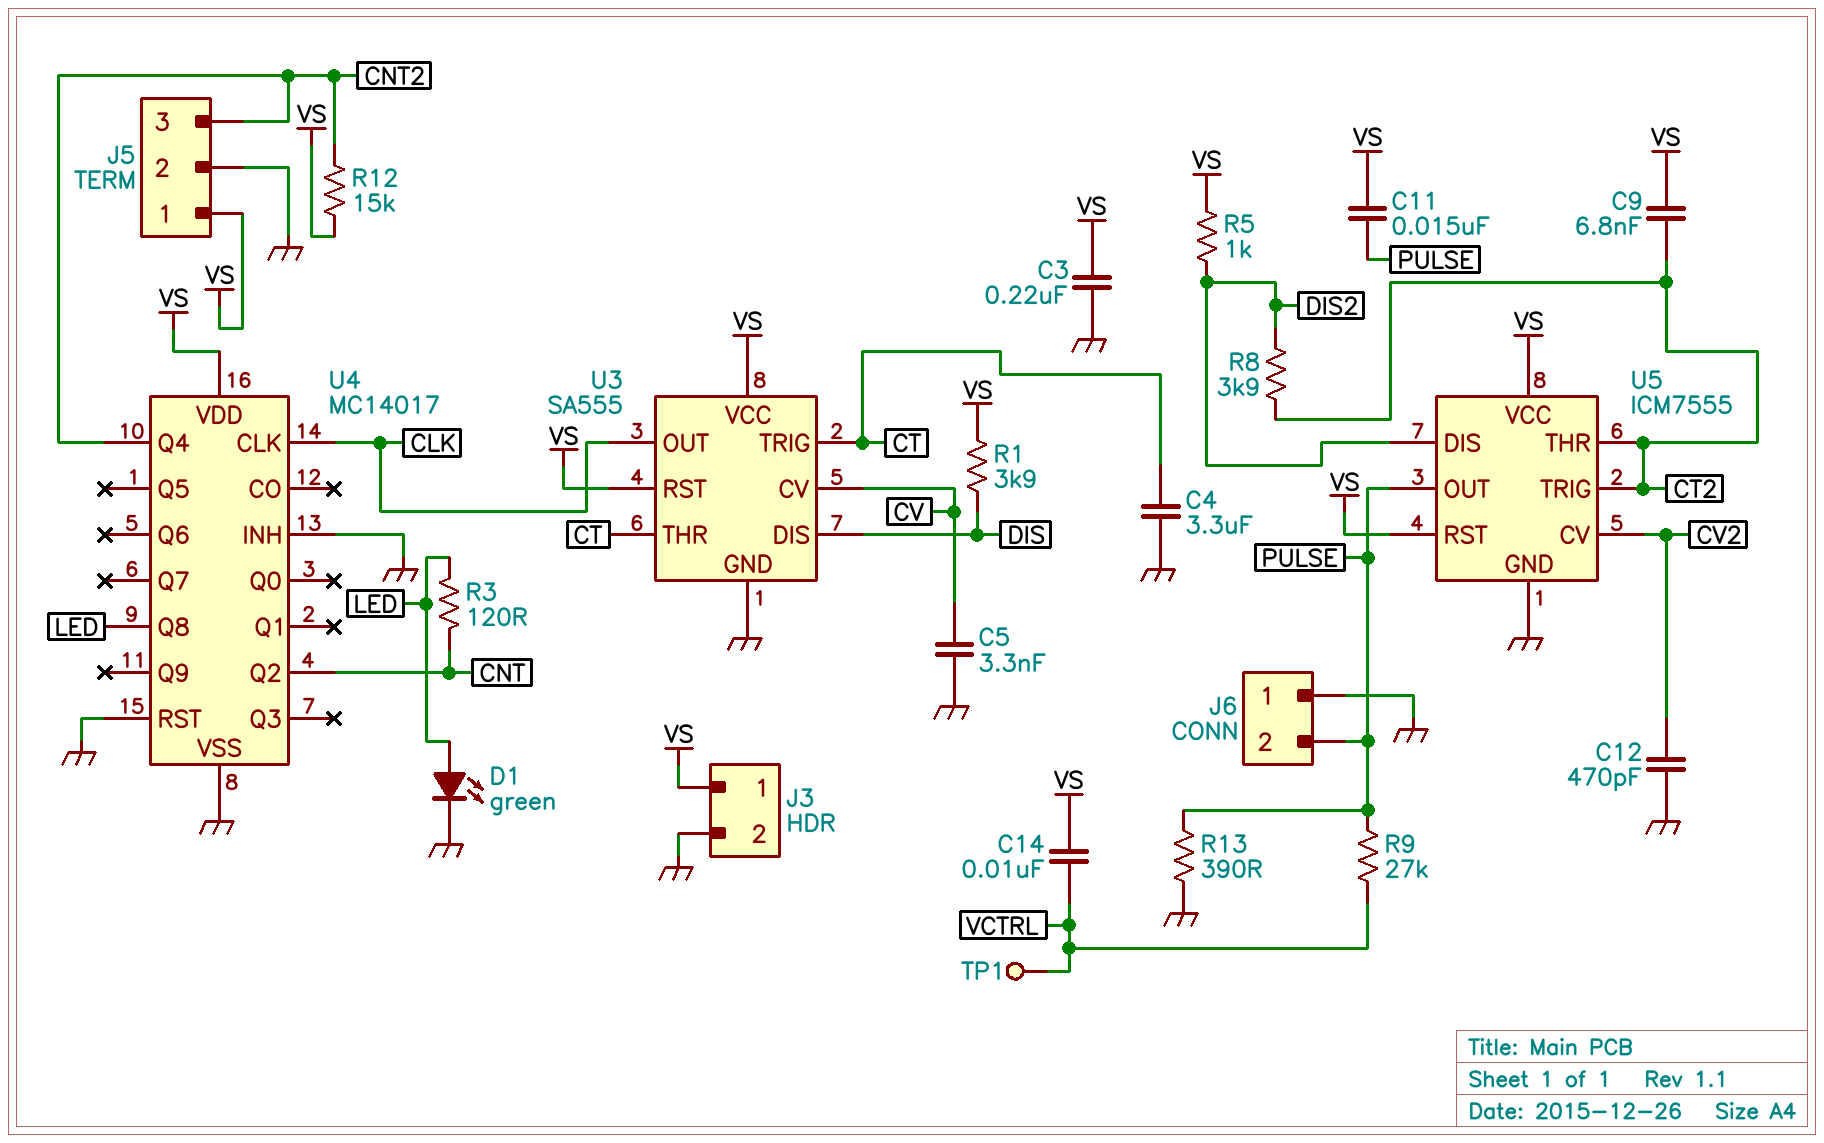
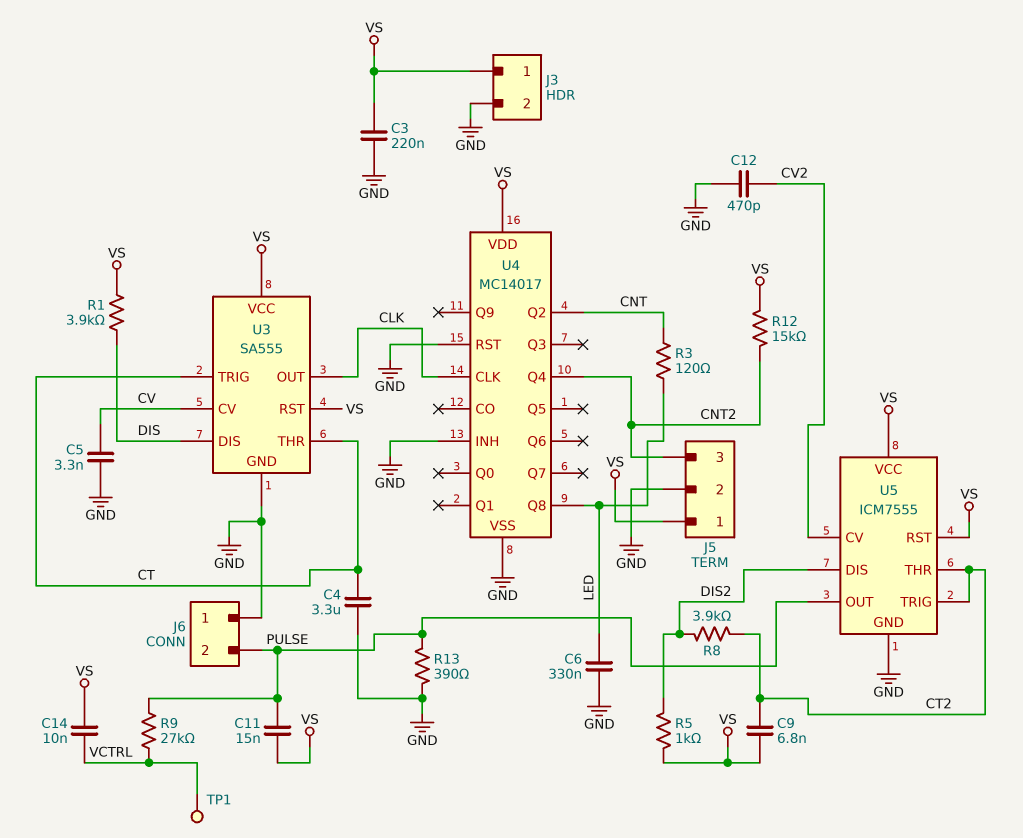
C6: none -> 330nF (GND, LED)
D1: LED green (A LED, K GND) -> none

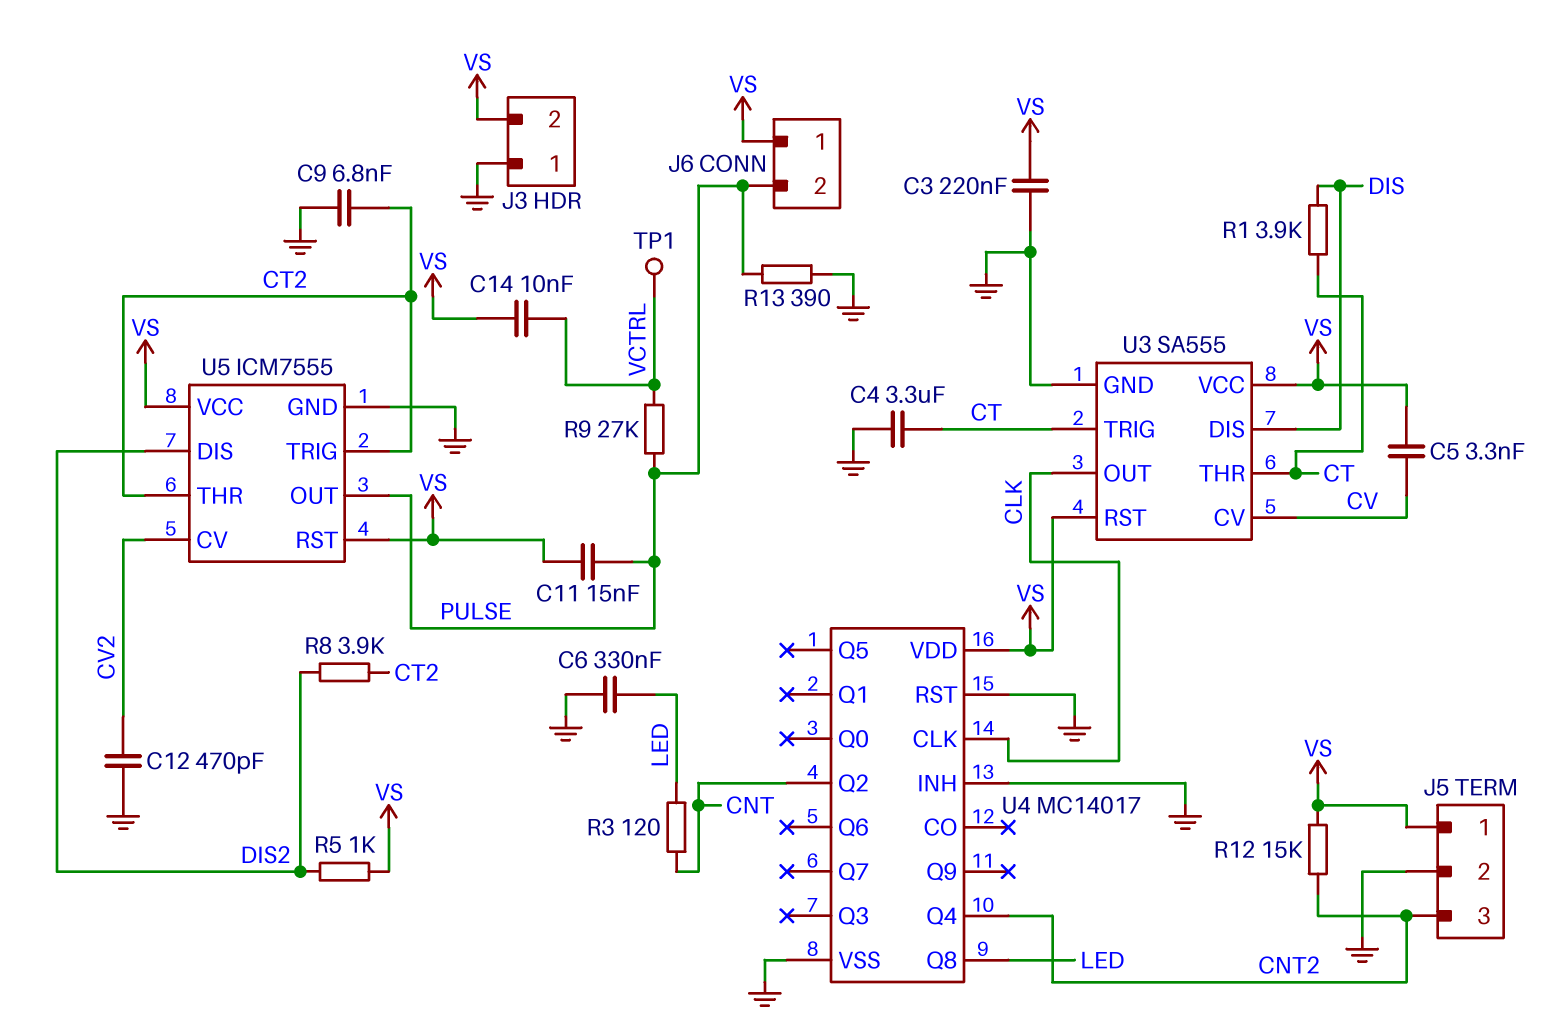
C5: 3.3nF (CV, GND) -> 3.3nF (CV, VS)
C9: 6.8nF (CT2, VS) -> 6.8nF (CT2, GND)
J3 pin 1: VS -> GND
J3 pin 2: GND -> VS
J6 pin 1: GND -> VS
R1: 3.9k (DIS, VS) -> 3.9k (CT, DIS)

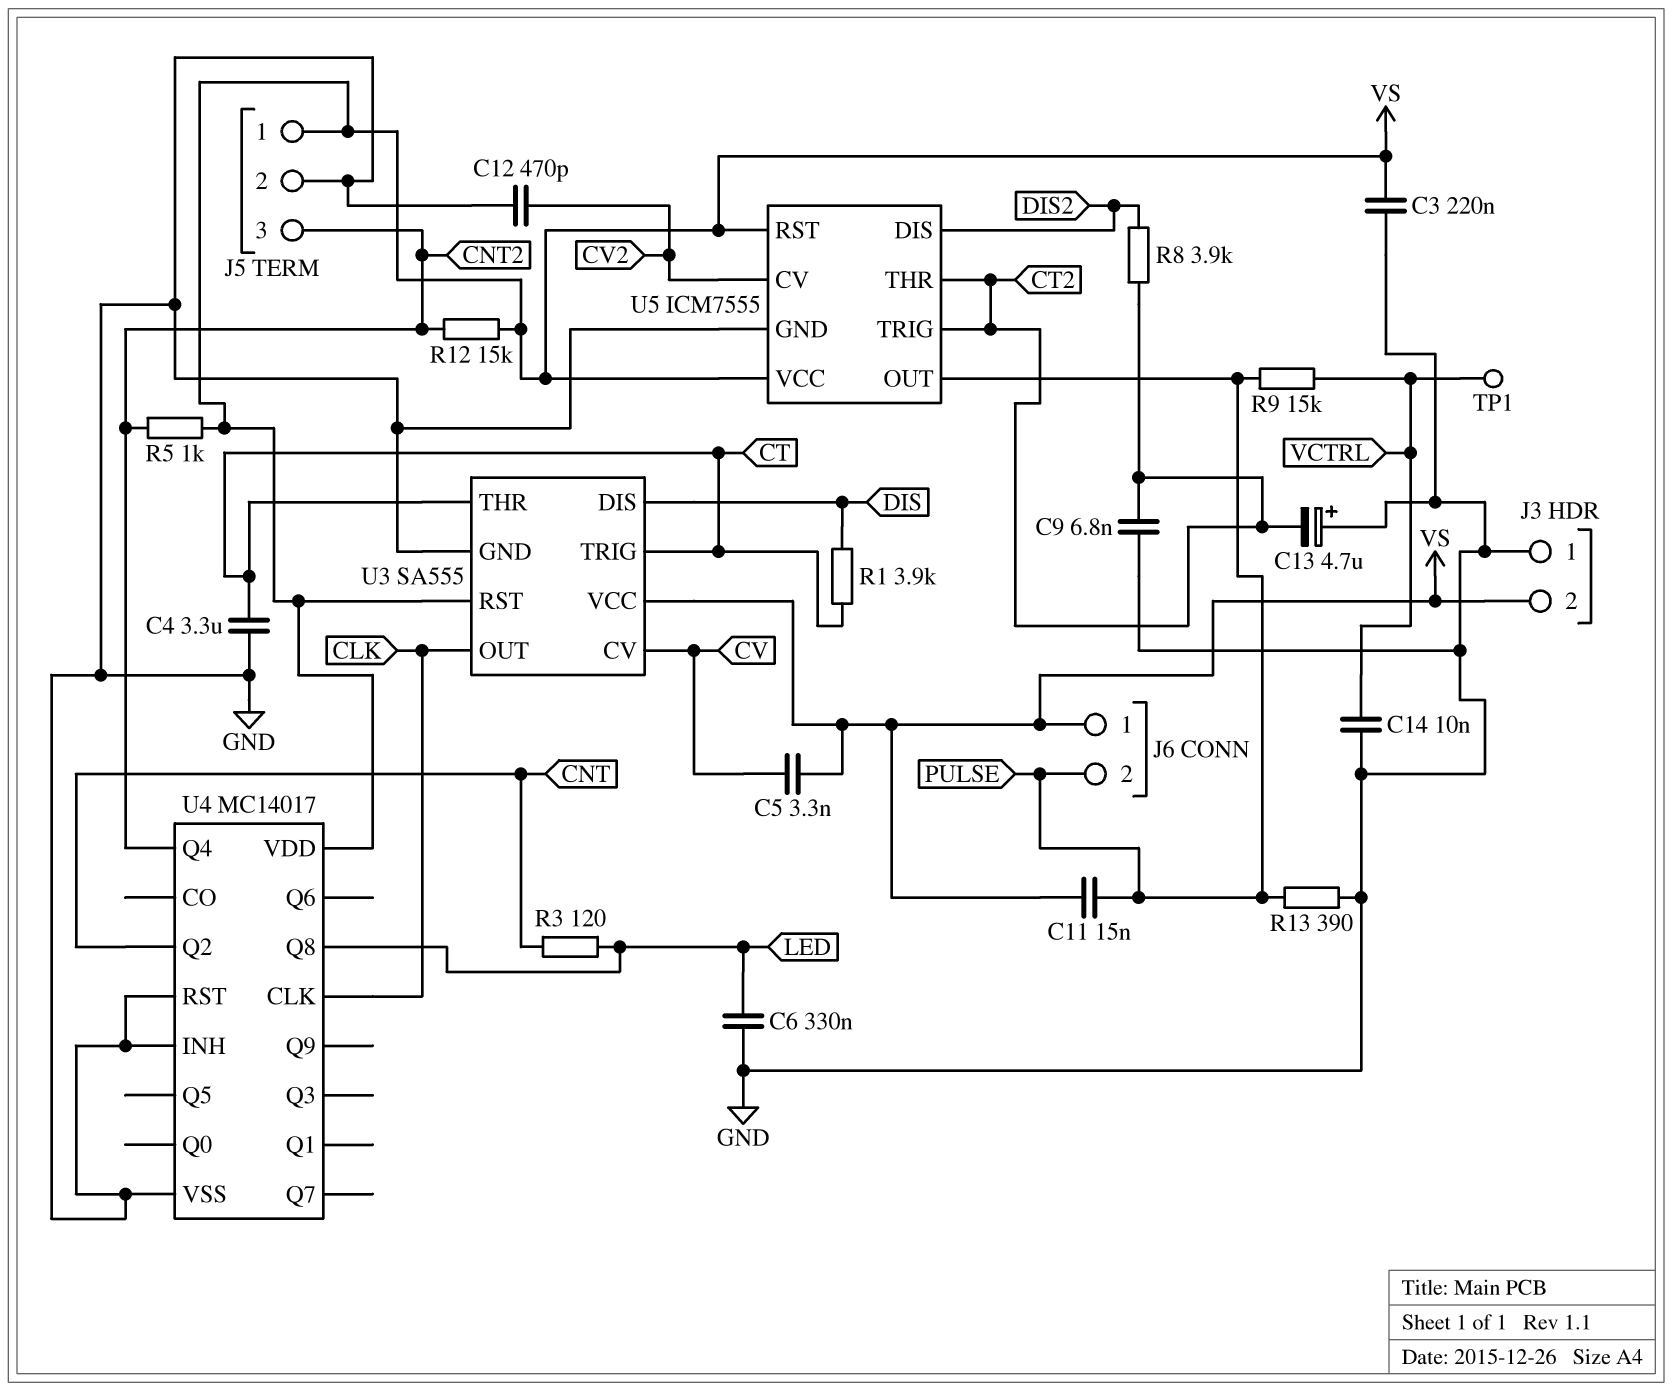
C13: none -> 4.7uF (plus GND, minus CT2)
C14: 10nF (VCTRL, VS) -> 10nF (GND, VCTRL)
R5: 1k (DIS2, VS) -> 1k (CNT2, VS)
R9: 27k (PULSE, VCTRL) -> 15k (PULSE, VCTRL)

